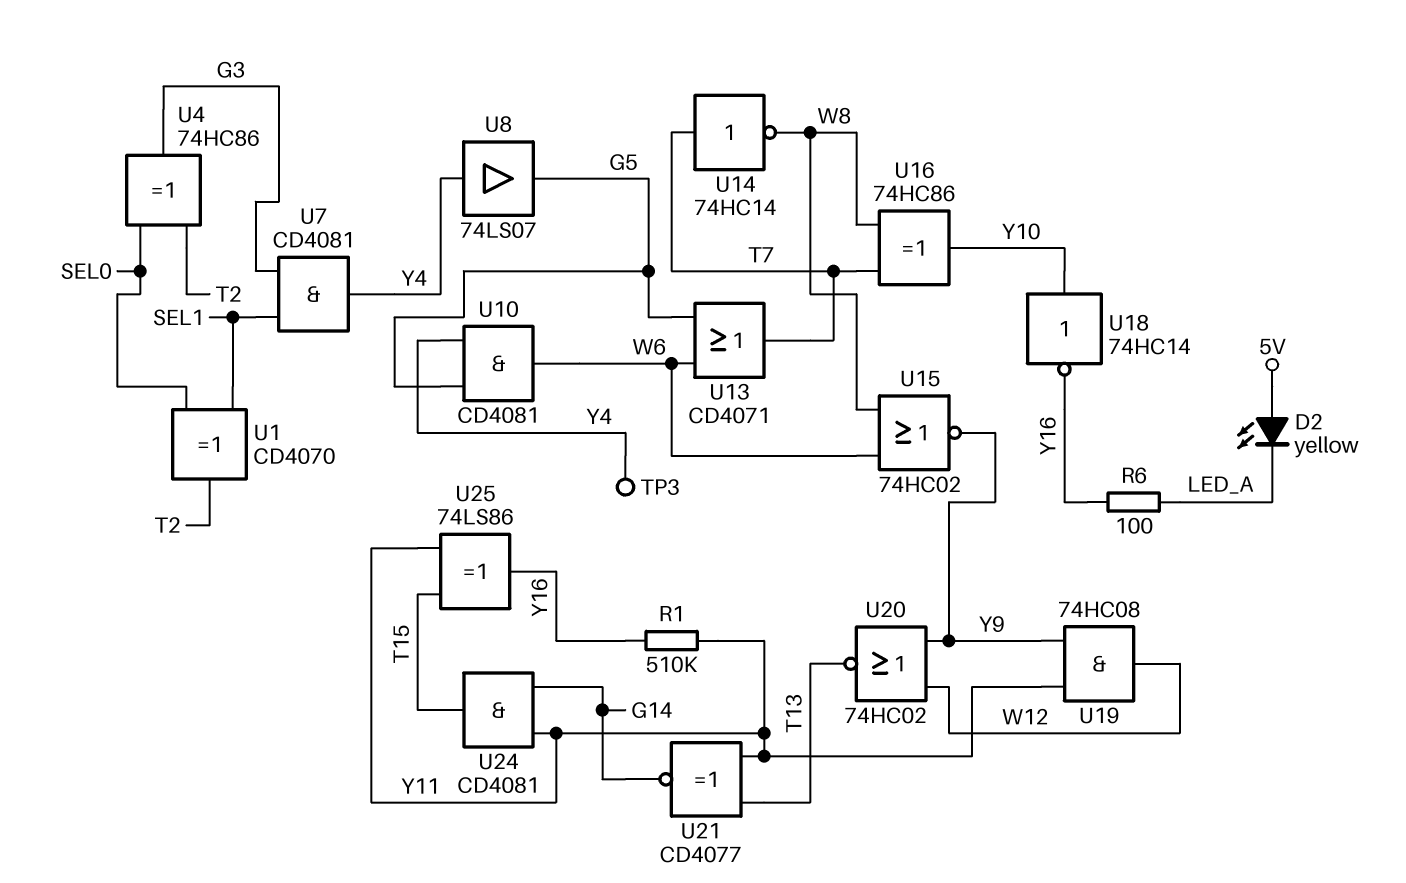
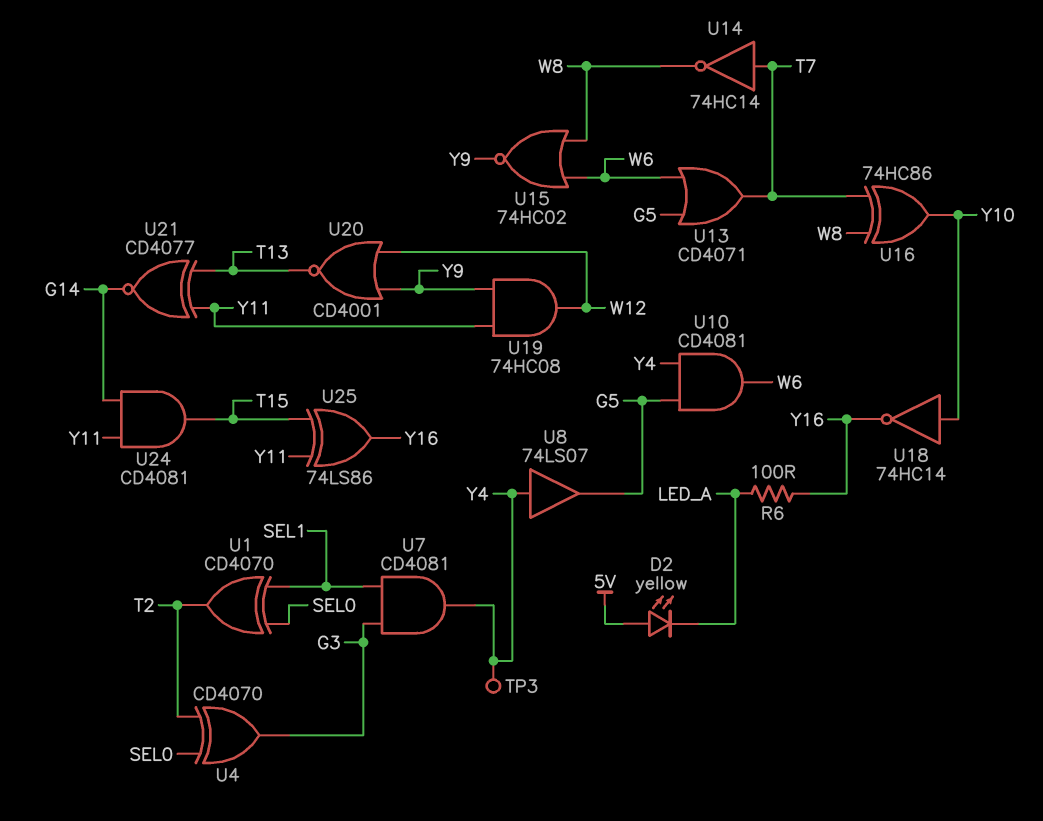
R1: 510k (Y11, Y16) -> none
U4: XOR 74HC86 (in SEL0, in T2, out G3) -> XOR CD4070 (in SEL0, in T2, out G3)
U20: NOR 74HC02 (in W12, in Y9, out T13) -> NOR CD4001 (in W12, in Y9, out T13)

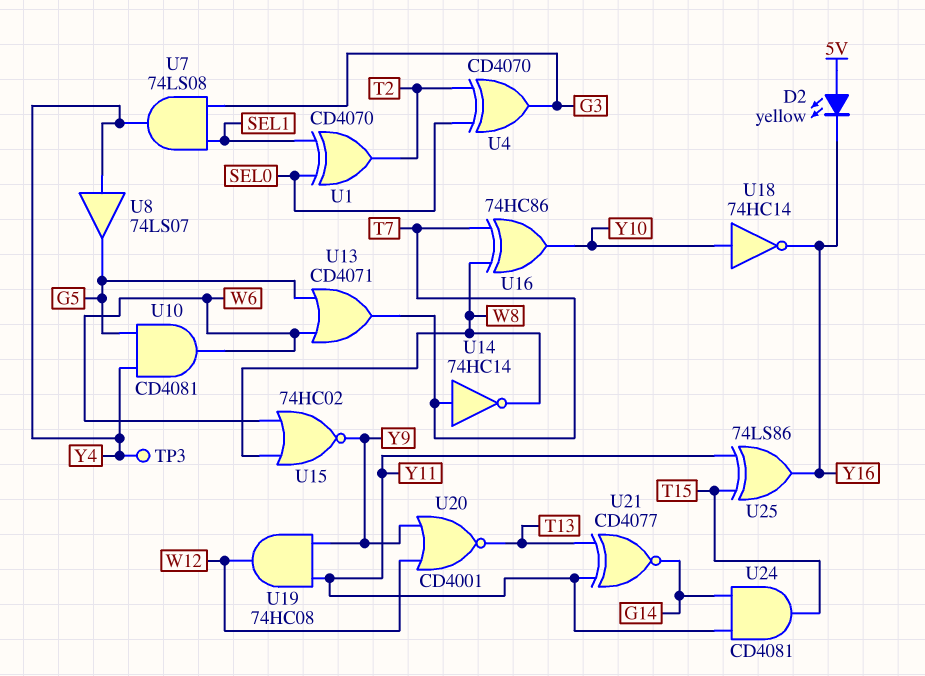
D2: LED yellow (A 5V, K LED_A) -> LED yellow (A 5V, K Y16)
R6: 100 (LED_A, Y16) -> none
U7: AND CD4081 (in G3, in SEL1, out Y4) -> AND 74LS08 (in G3, in SEL1, out Y4)

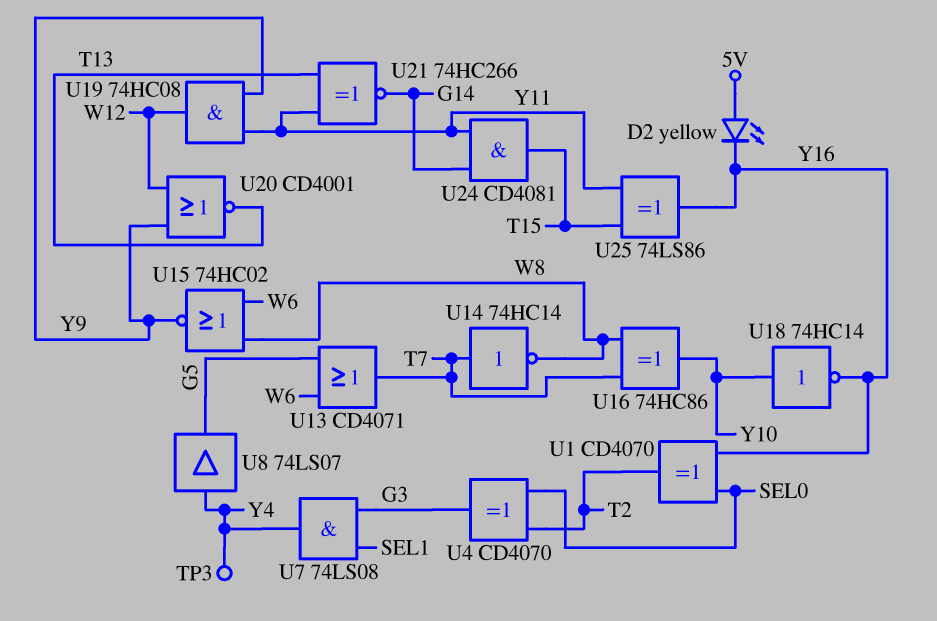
U1: XOR CD4070 (in SEL0, in SEL1, out T2) -> XOR CD4070 (in SEL0, in Y16, out T2)
U10: AND CD4081 (in G5, in Y4, out W6) -> none
U21: XNOR CD4077 (in T13, in Y11, out G14) -> XNOR 74HC266 (in T13, in Y11, out G14)

